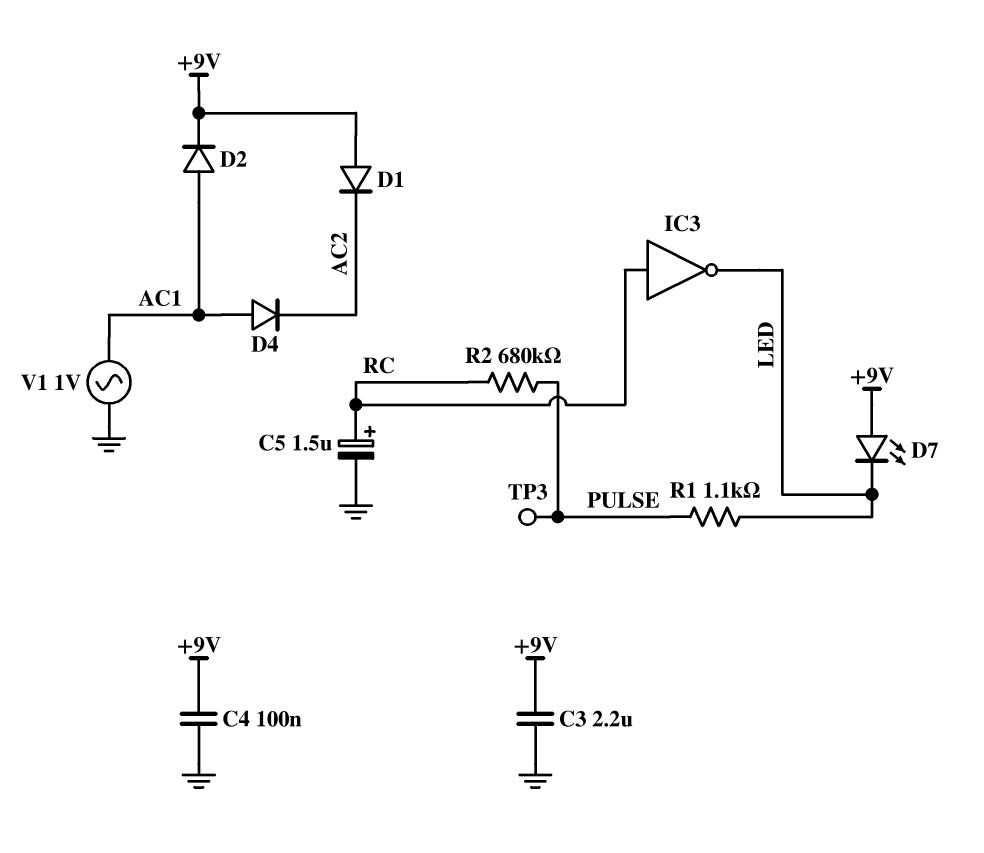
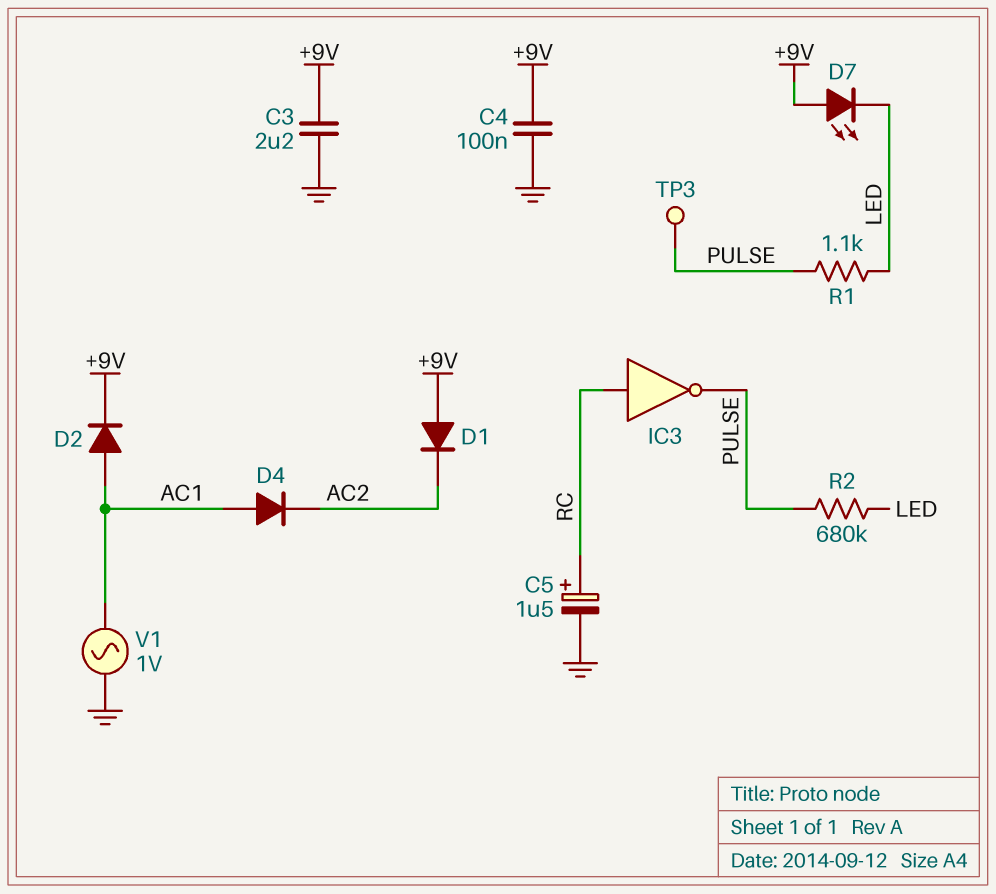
IC3: NOT (in RC, out LED) -> NOT (in RC, out PULSE)
R2: 680k (PULSE, RC) -> 680k (LED, PULSE)

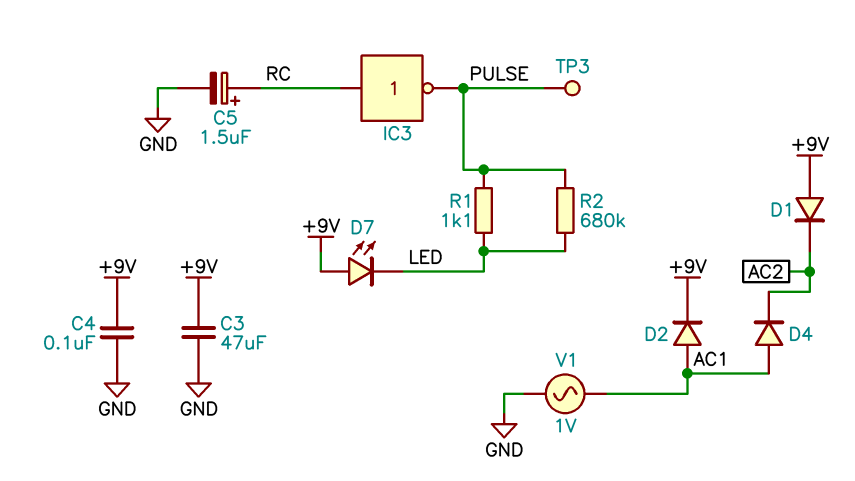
C3: 2.2uF (+9V, GND) -> 47uF (+9V, GND)

